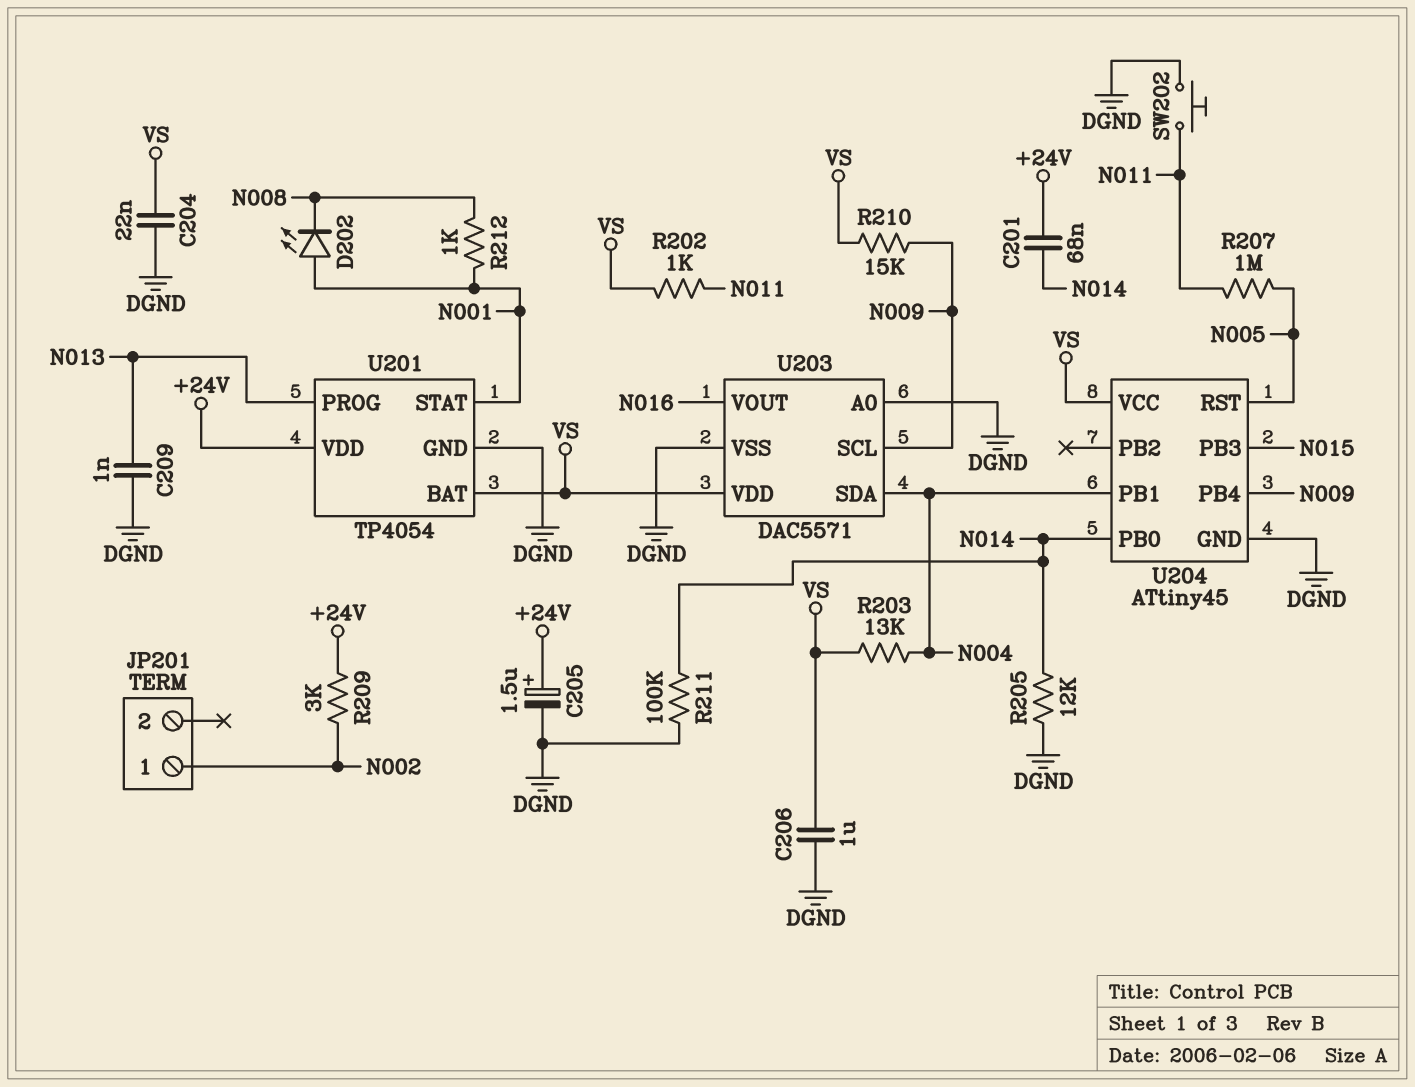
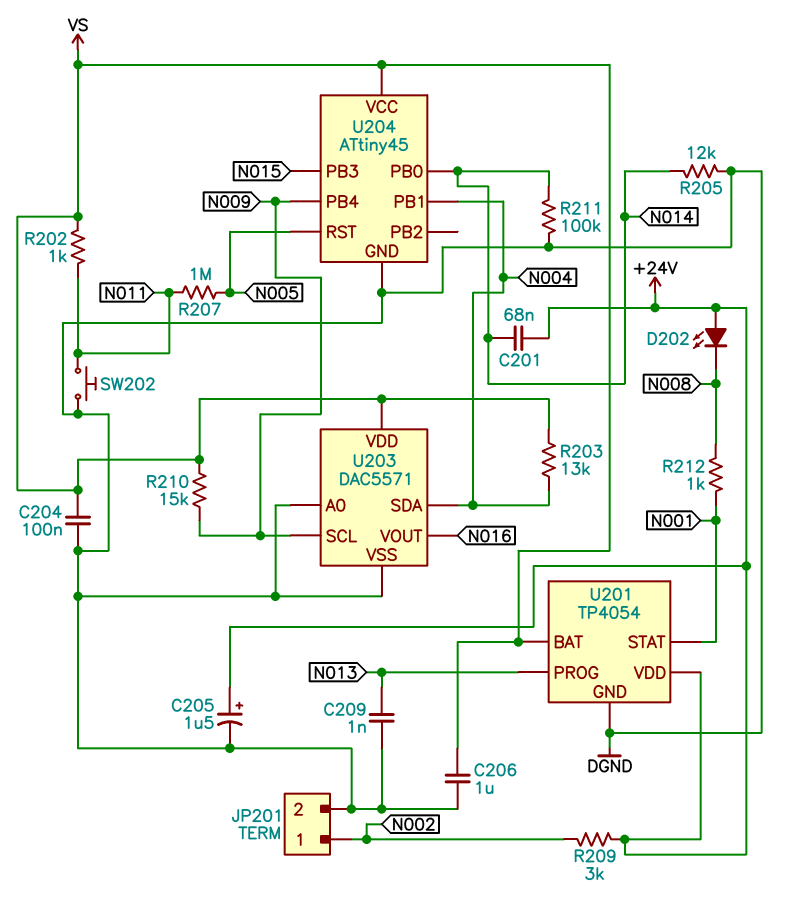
C204: 22nF (DGND, VS) -> 100nF (DGND, VS)
D202: LED (A N001, K N008) -> LED (A +24V, K N008)
JP201 pin 2: none -> DGND

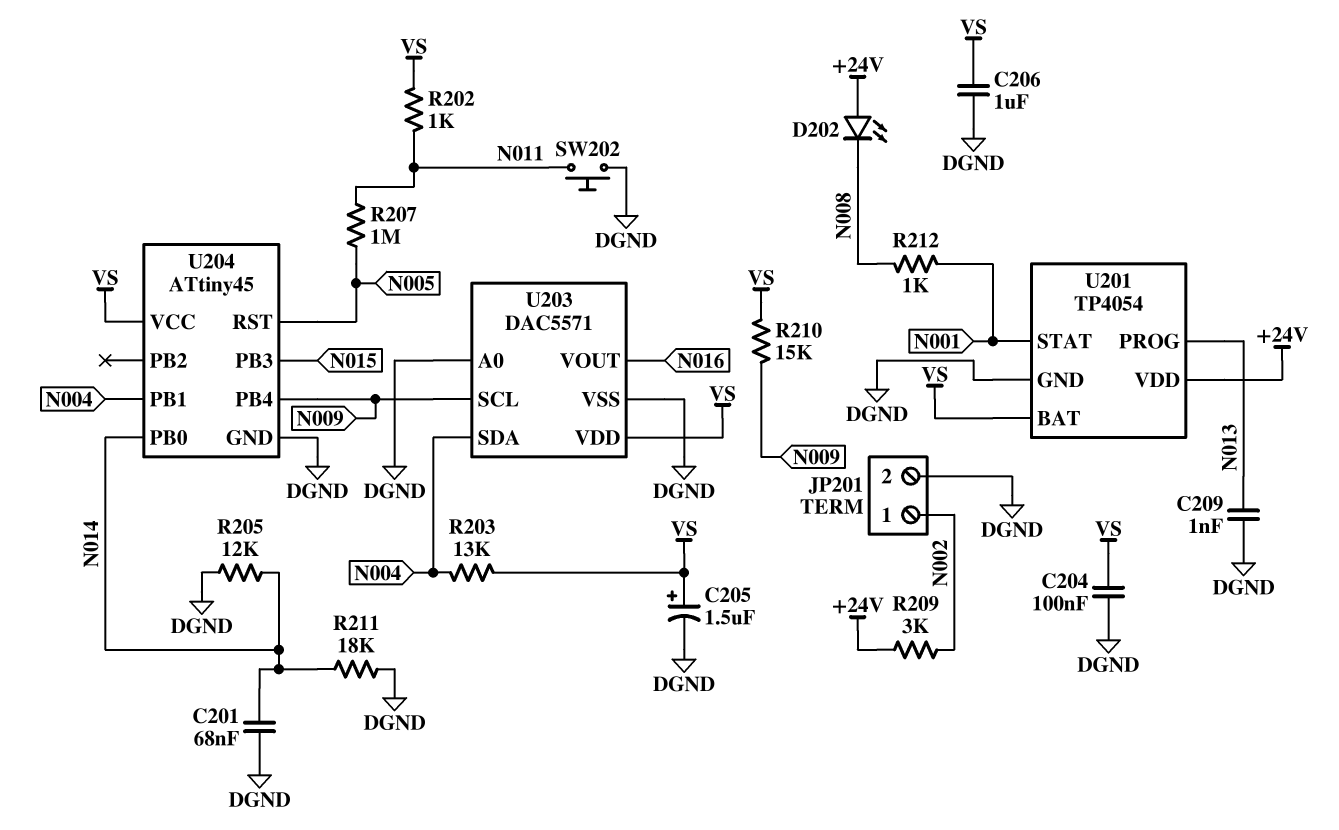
C201: 68nF (+24V, N014) -> 68nF (DGND, N014)
C205: 1.5uF (plus +24V, minus DGND) -> 1.5uF (plus VS, minus DGND)
R211: 100k (DGND, N014) -> 18k (DGND, N014)

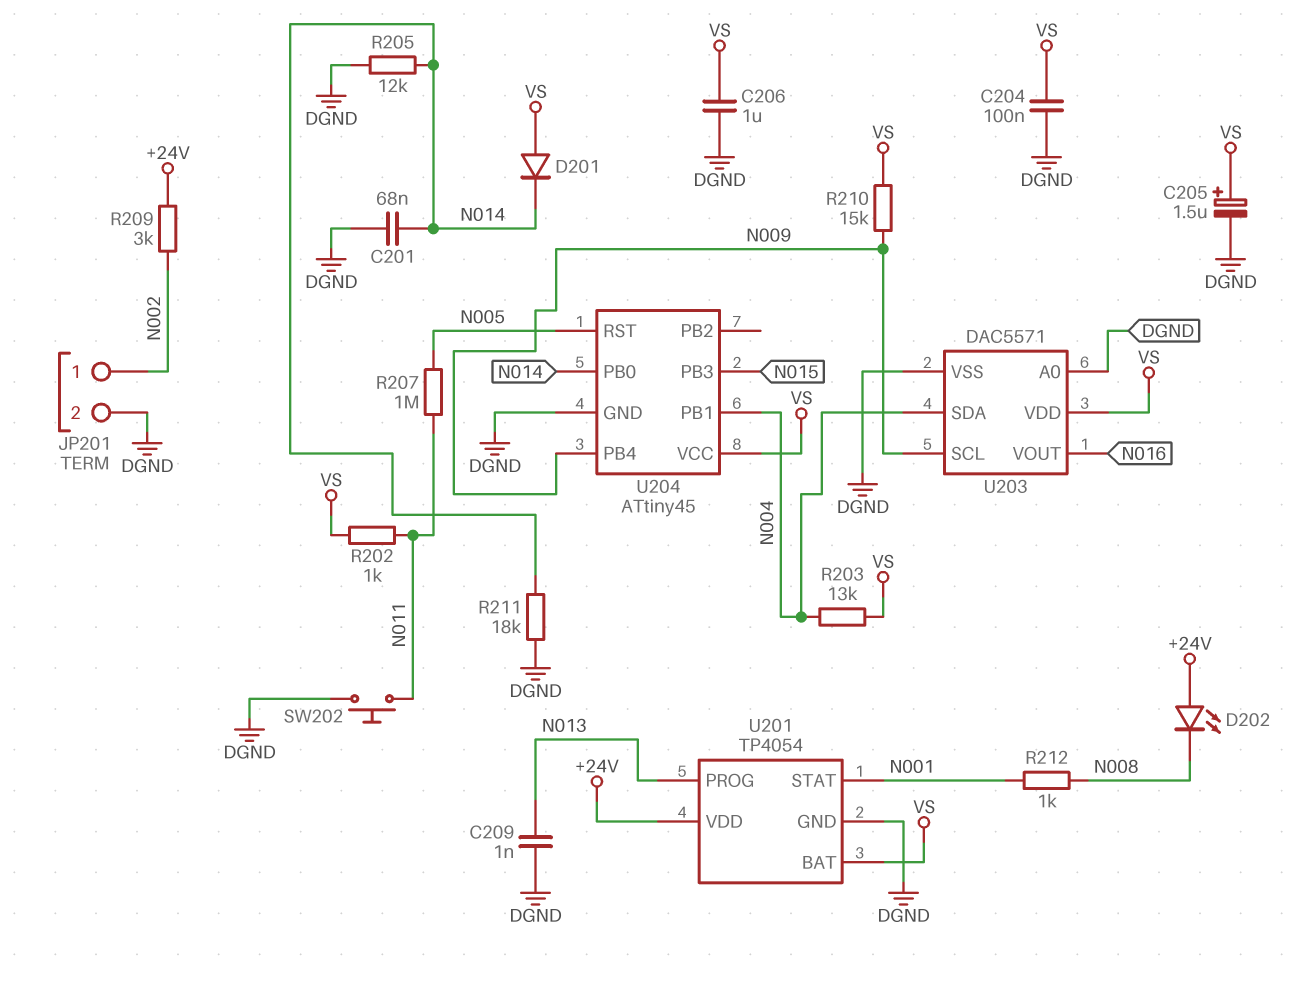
D201: none -> diode (A VS, K N014)

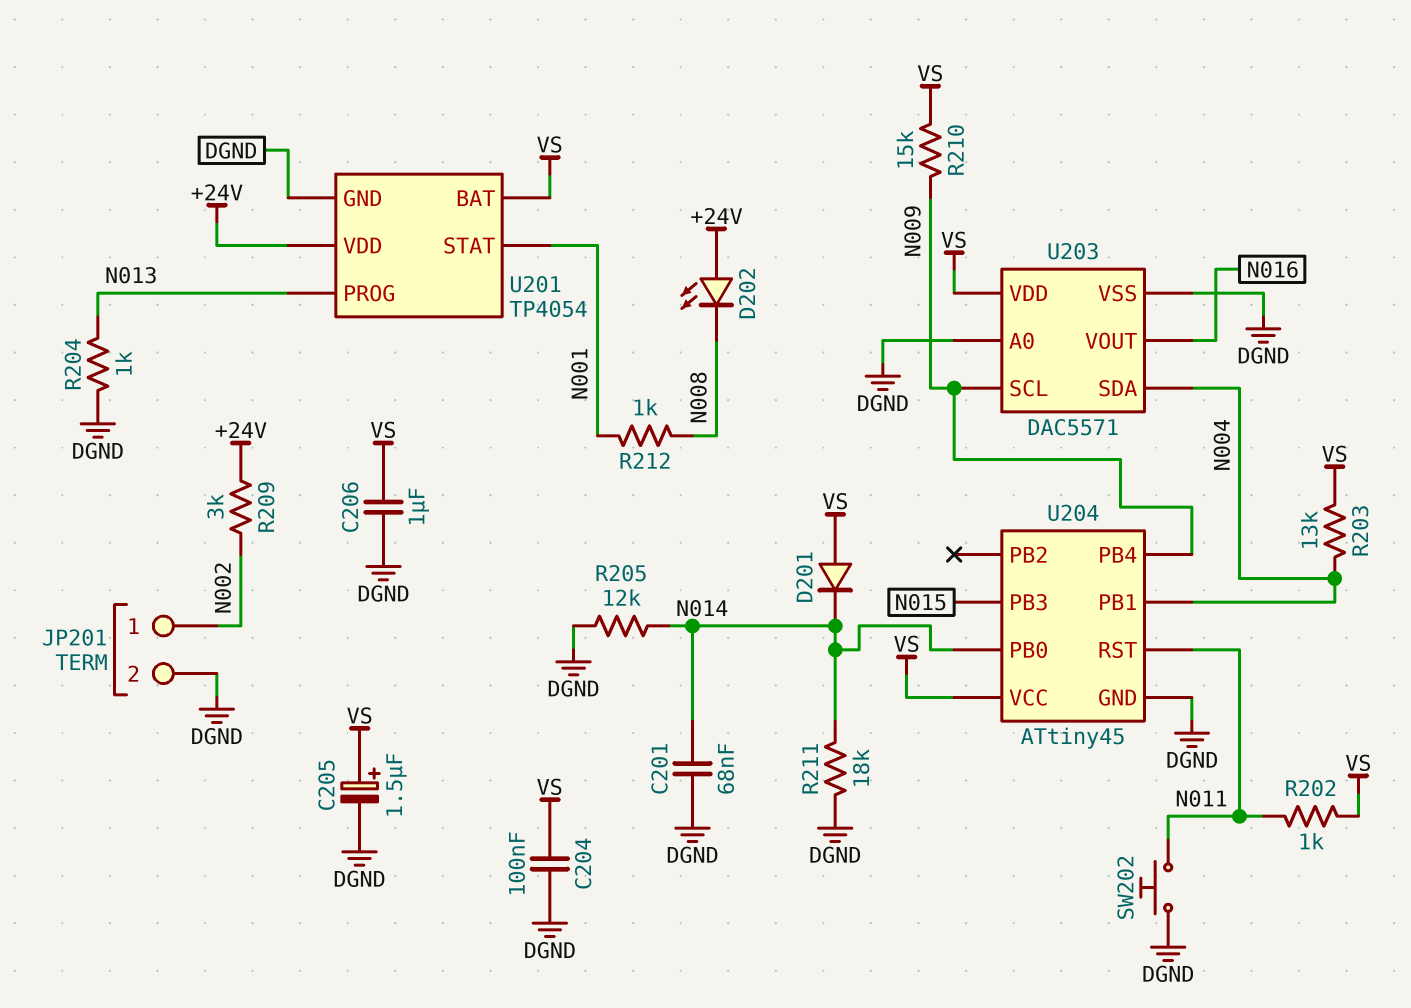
C209: 1nF (DGND, N013) -> none
R204: none -> 1k (DGND, N013)
R207: 1M (N005, N011) -> none
U204 pin RST: N005 -> N011

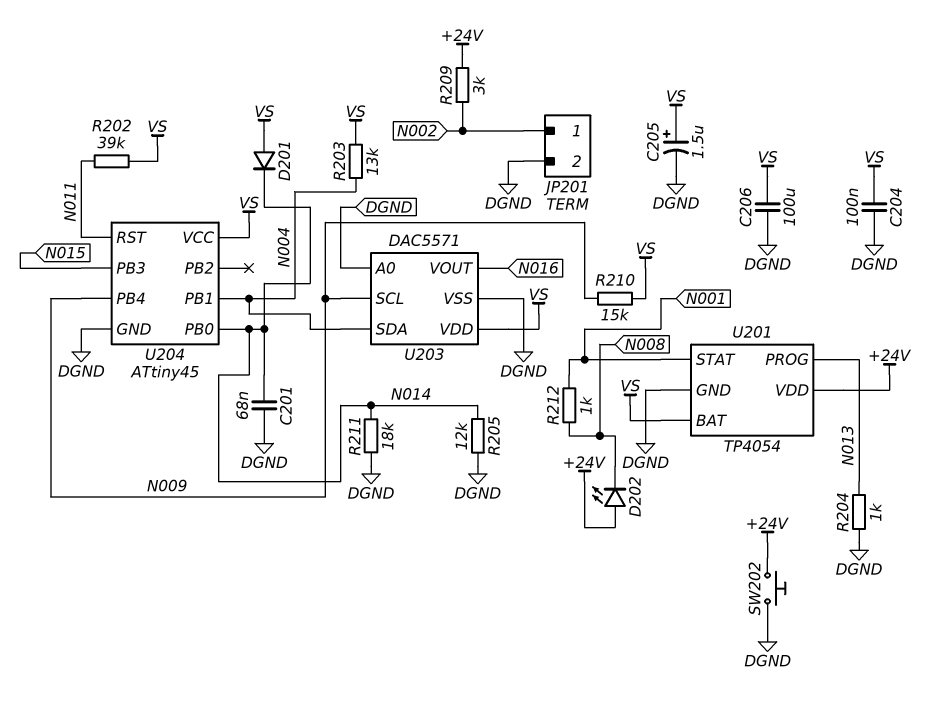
C206: 1uF (DGND, VS) -> 100uF (DGND, VS)
R202: 1k (N011, VS) -> 39k (N011, VS)
SW202: button (DGND, N011) -> button (+24V, DGND)

